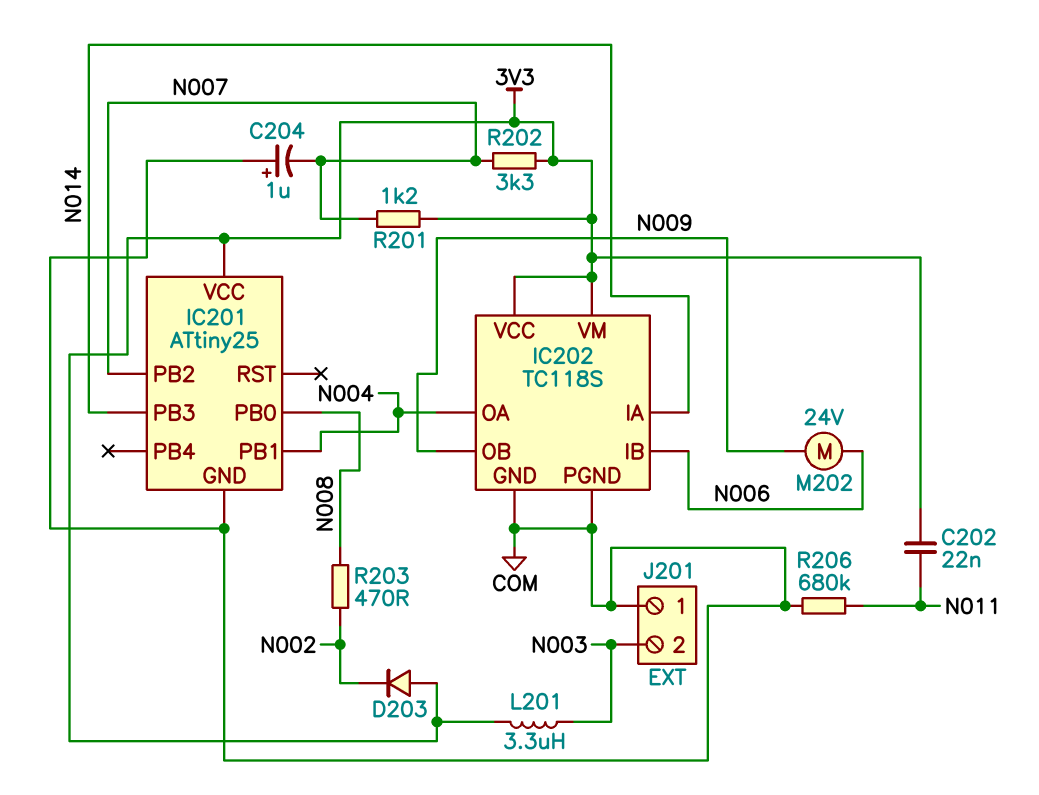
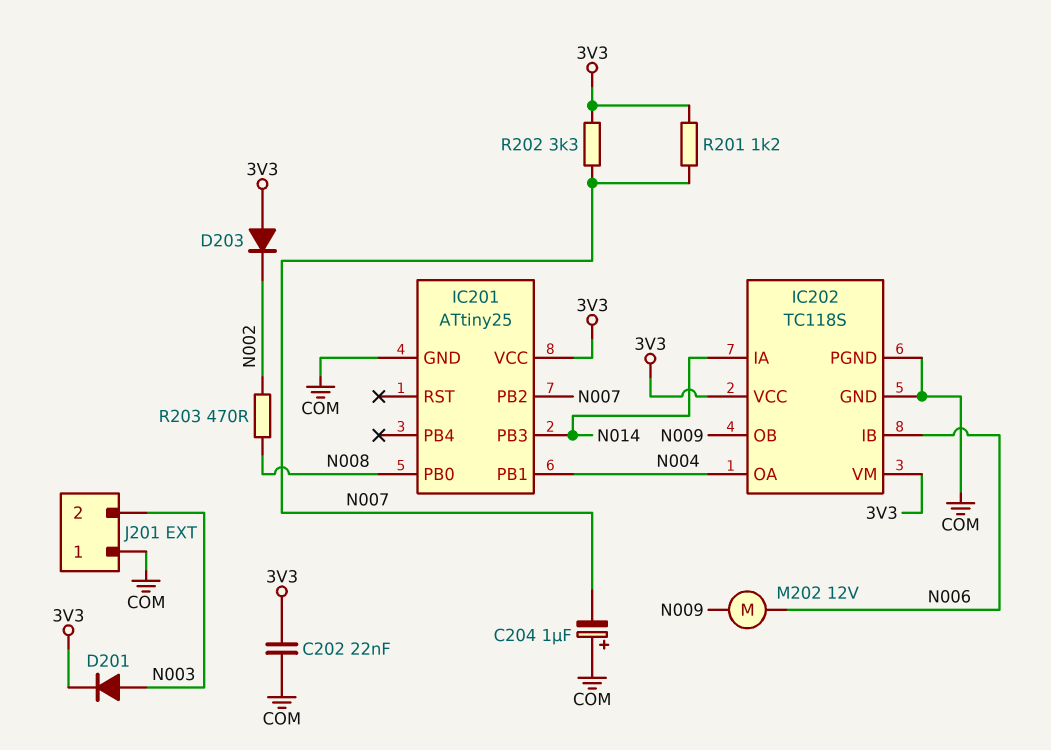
C202: 22nF (3V3, N011) -> 22nF (3V3, COM)
D201: none -> diode (A N003, K 3V3)
L201: 3.3uH (3V3, N003) -> none
M202: motor 24V (N006, N009) -> motor 12V (N006, N009)
R206: 680k (COM, N011) -> none

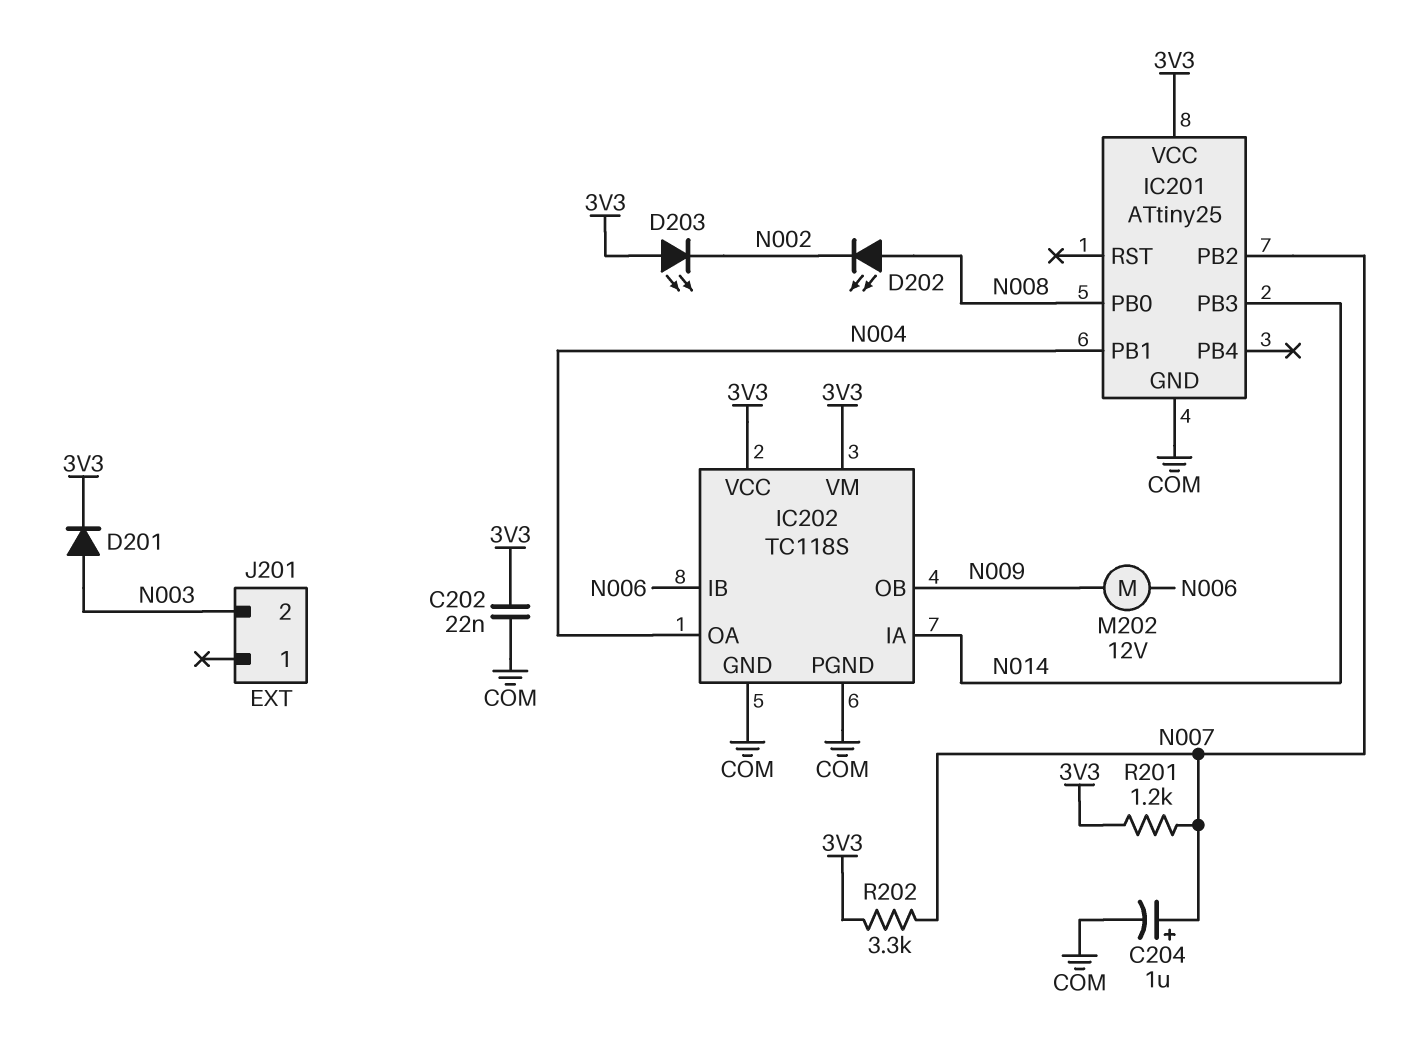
C204: 1uF (plus COM, minus N007) -> 1uF (plus N007, minus COM)
D202: none -> LED (A N008, K N002)
D203: diode (A 3V3, K N002) -> LED (A 3V3, K N002)
J201 pin 1: COM -> none
R203: 470 (N002, N008) -> none

